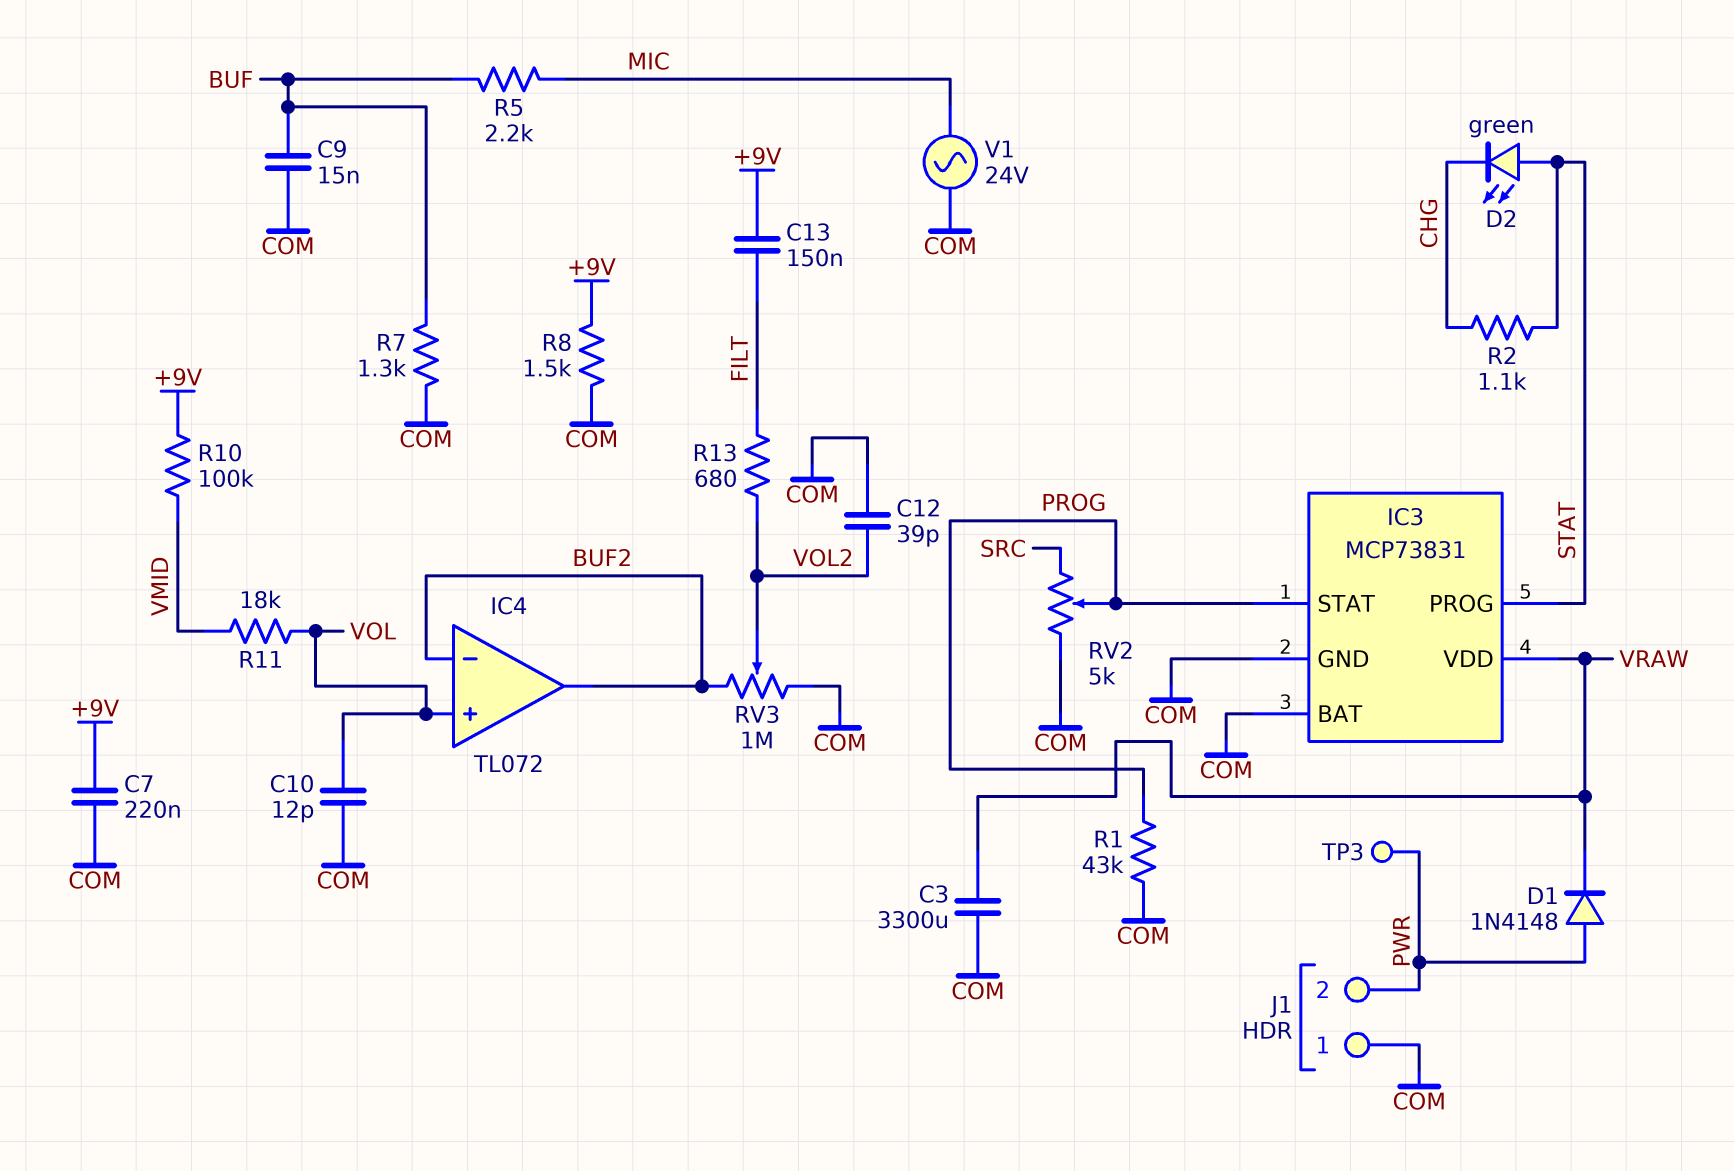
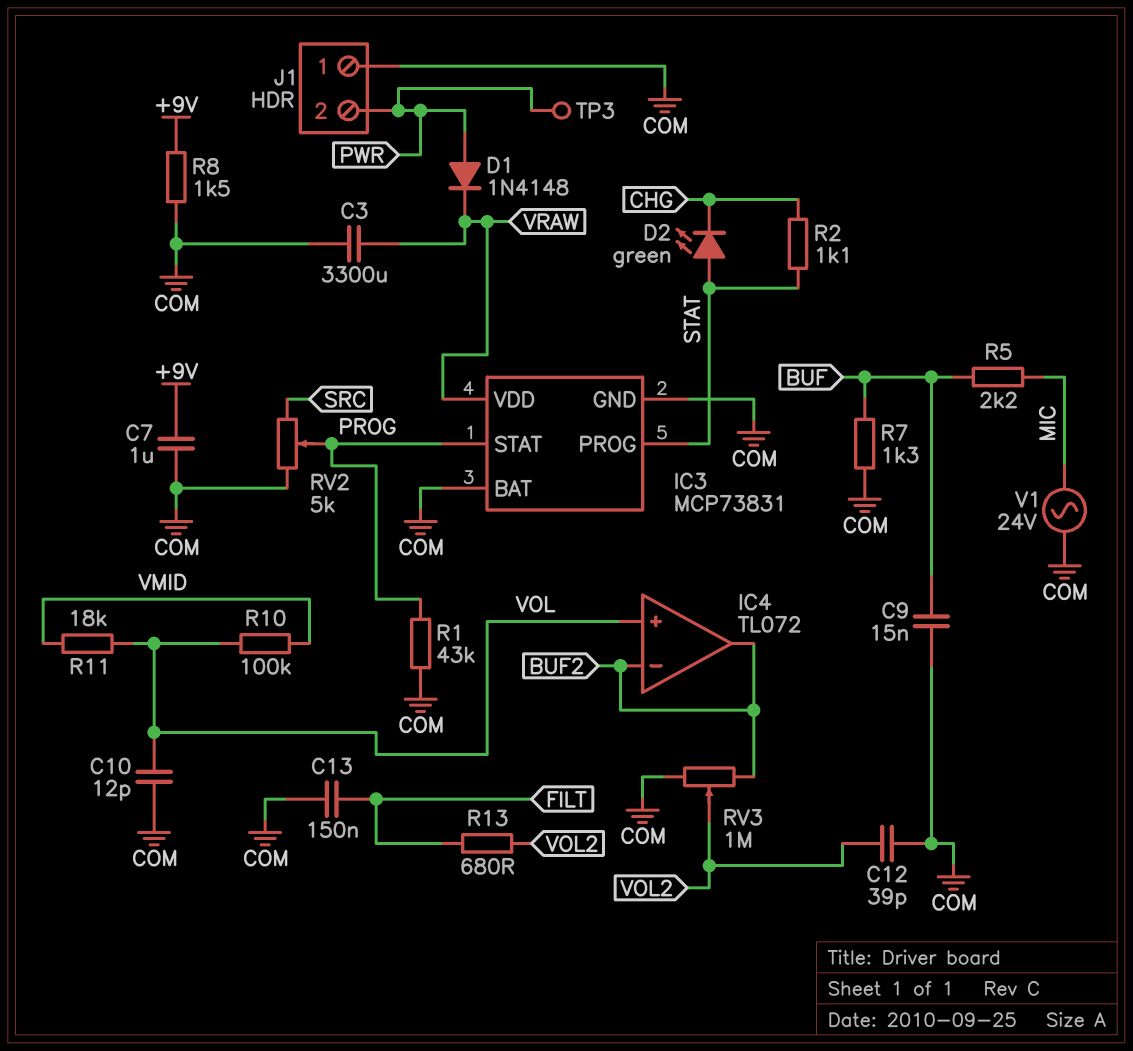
C7: 220nF (+9V, COM) -> 1uF (+9V, COM)
C13: 150nF (+9V, FILT) -> 150nF (COM, FILT)
R10: 100k (+9V, VMID) -> 100k (VMID, VOL)

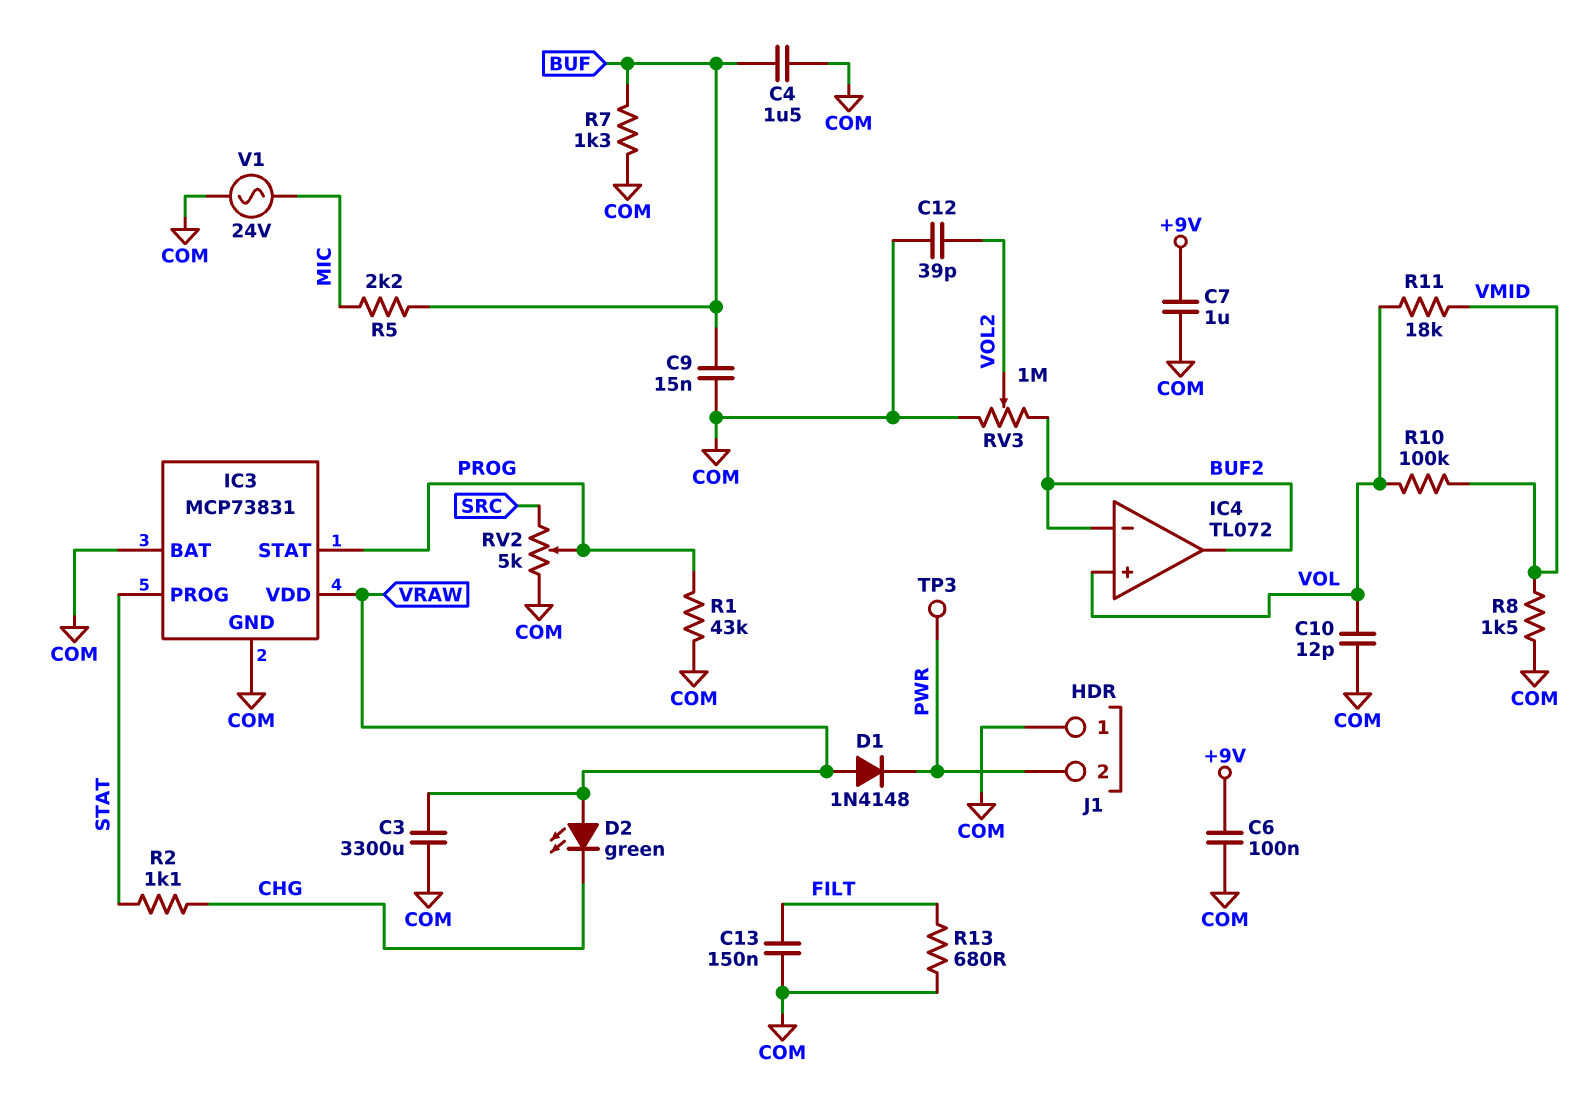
C4: none -> 1.5uF (BUF, COM)
C6: none -> 100nF (+9V, COM)
D1: diode 1N4148 (A PWR, K VRAW) -> diode 1N4148 (A VRAW, K PWR)
D2: LED green (A STAT, K CHG) -> LED green (A VRAW, K CHG)
R8: 1.5k (+9V, COM) -> 1.5k (COM, VMID)
R13: 680 (FILT, VOL2) -> 680 (COM, FILT)

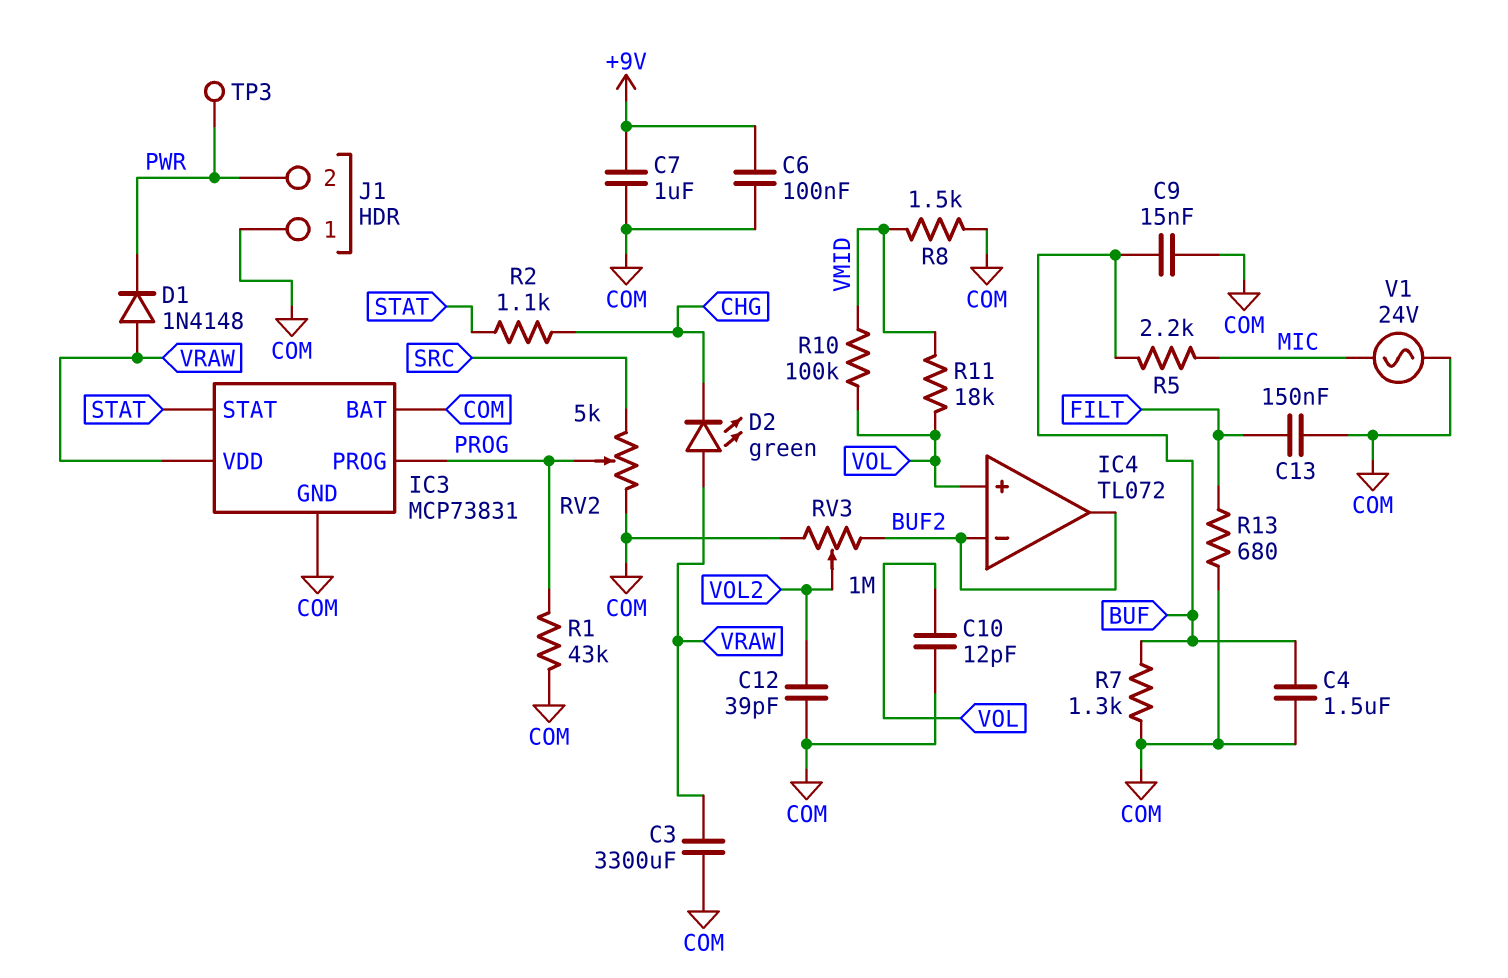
IC3 pin PROG: STAT -> PROG
IC3 pin STAT: PROG -> STAT

